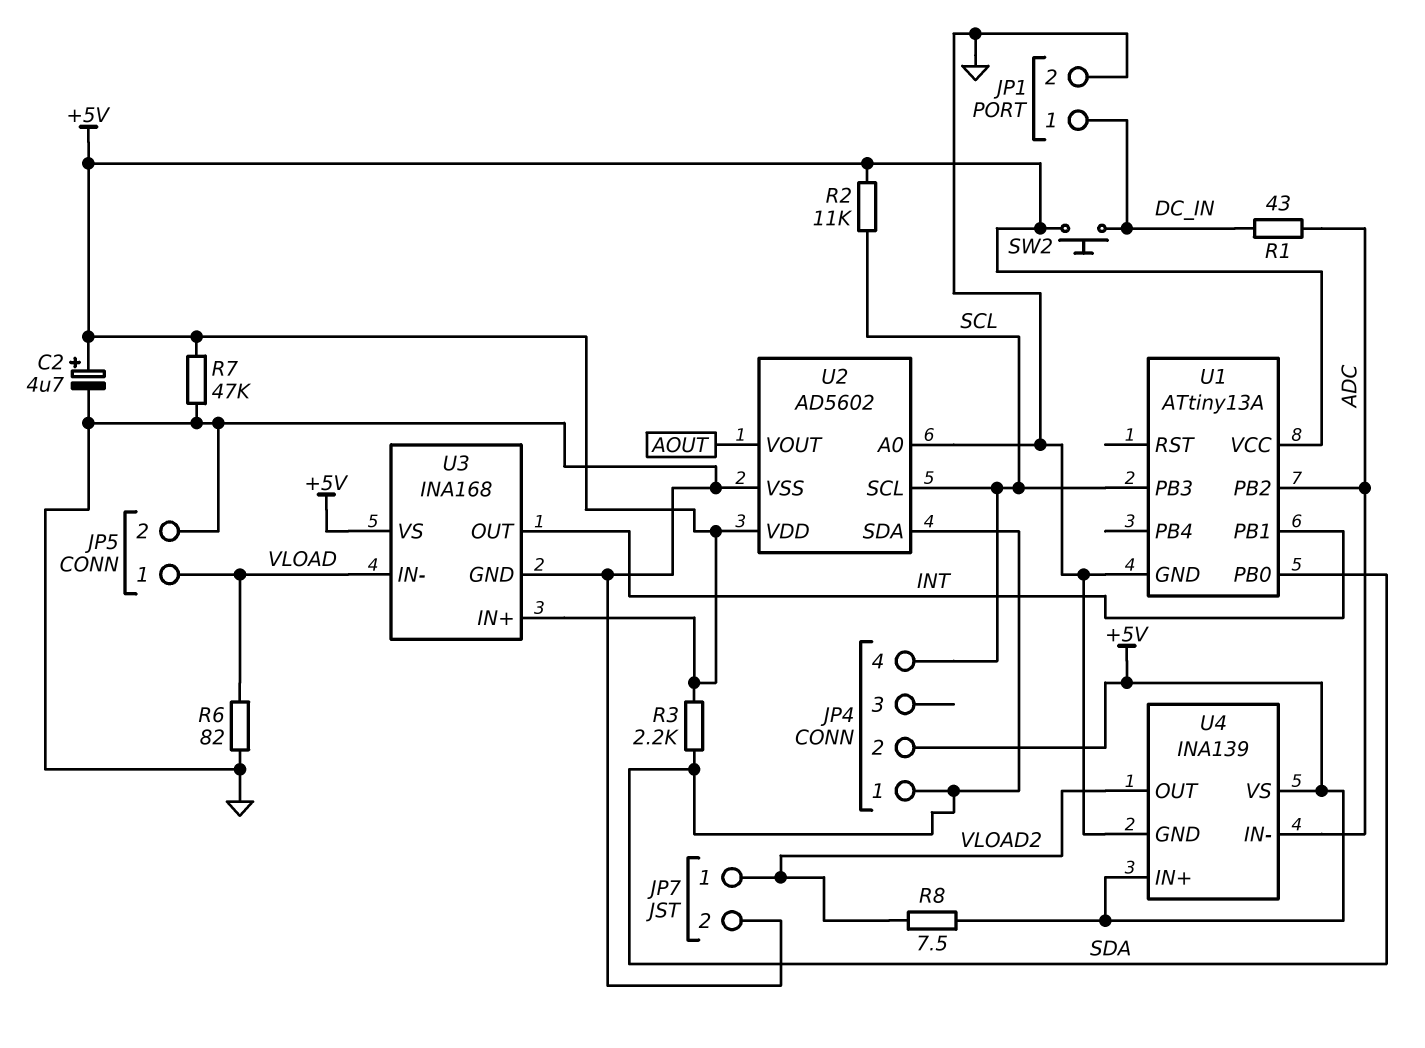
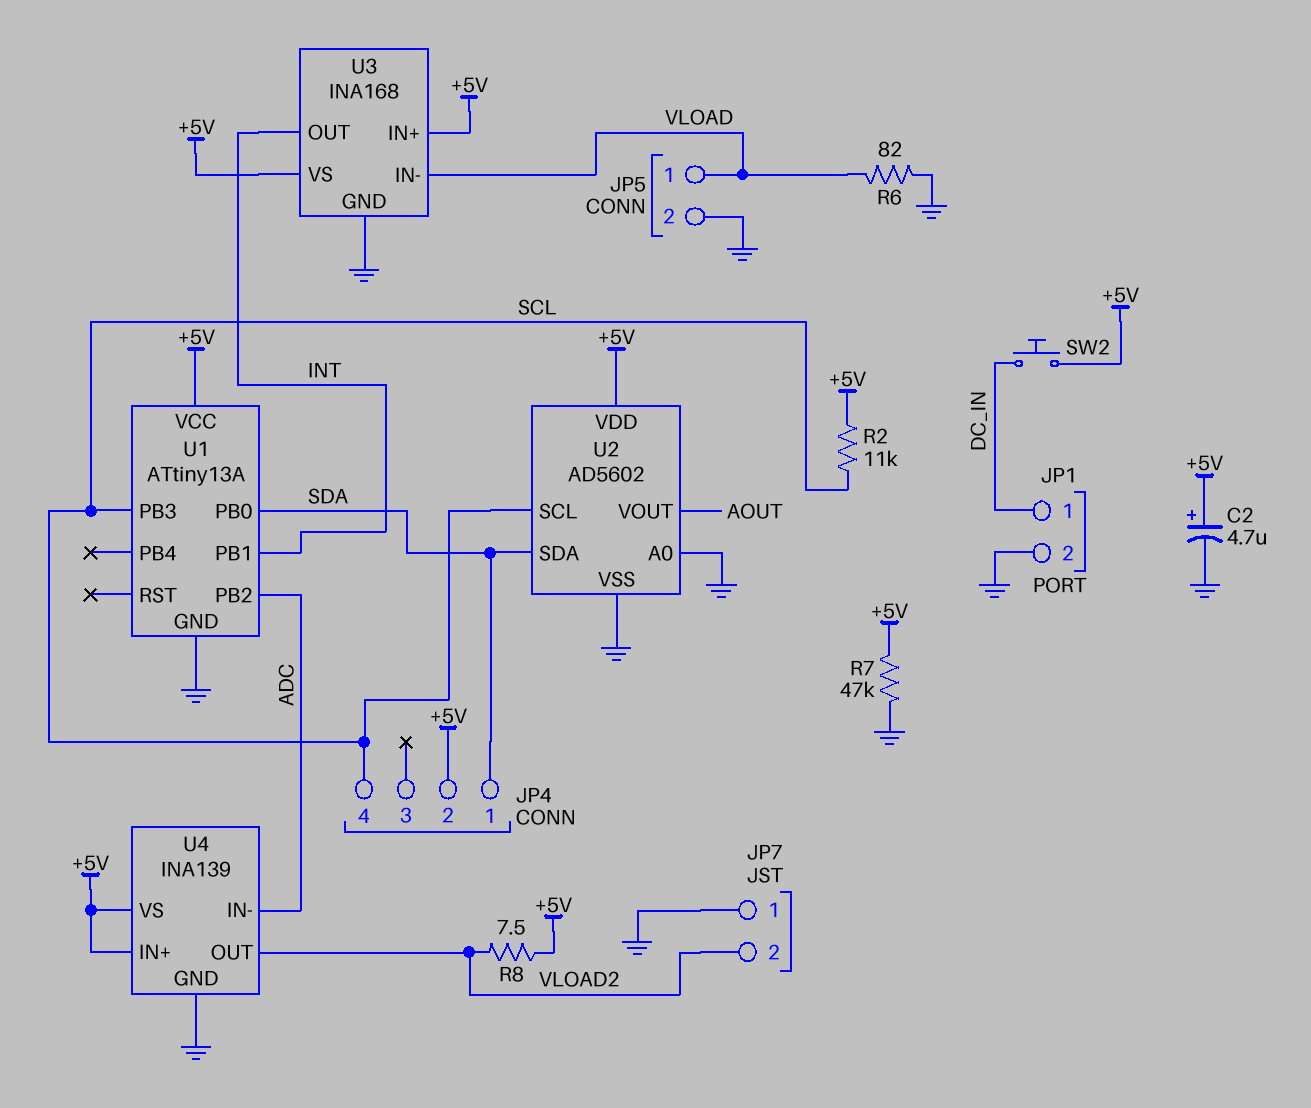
JP7 pin 1: VLOAD2 -> GND
JP7 pin 2: GND -> VLOAD2
R1: 43 (ADC, DC_IN) -> none
R3: 2.2k (+5V, SDA) -> none

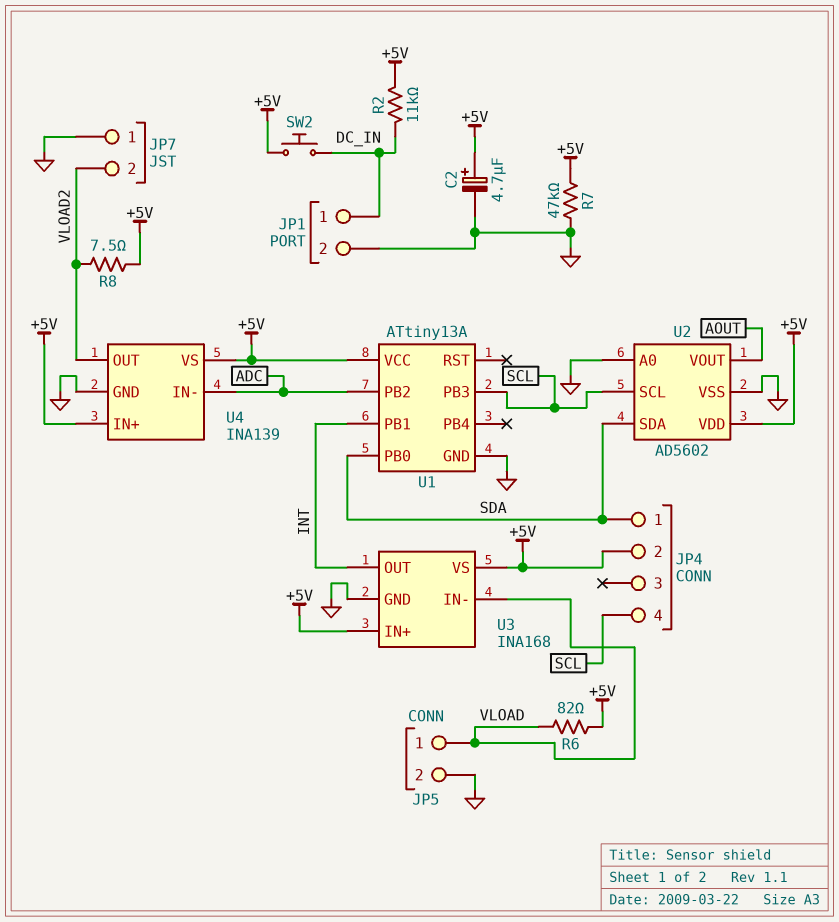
R2: 11k (+5V, SCL) -> 11k (+5V, DC_IN)
R6: 82 (GND, VLOAD) -> 82 (+5V, VLOAD)

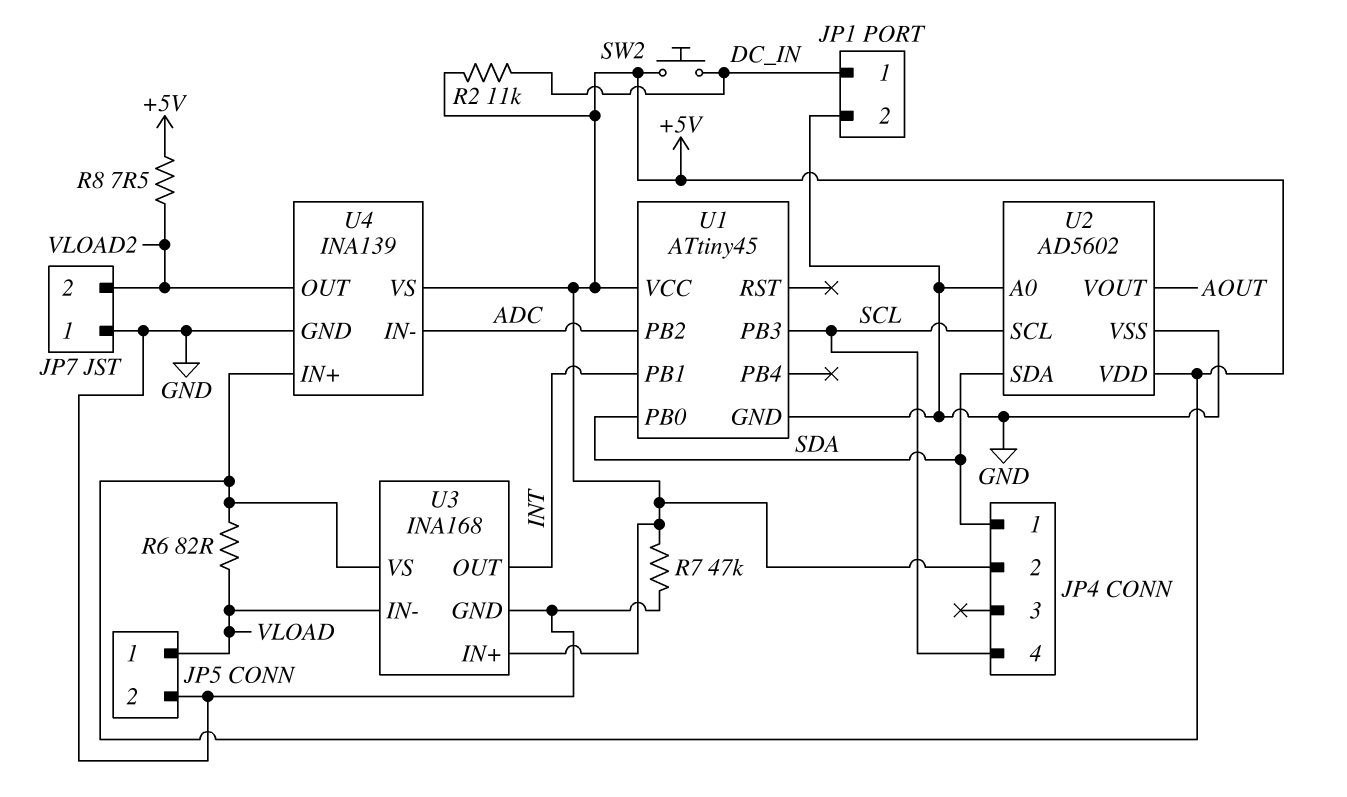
C2: 4.7uF (plus +5V, minus GND) -> none
U1: ATtiny13A -> ATtiny45

